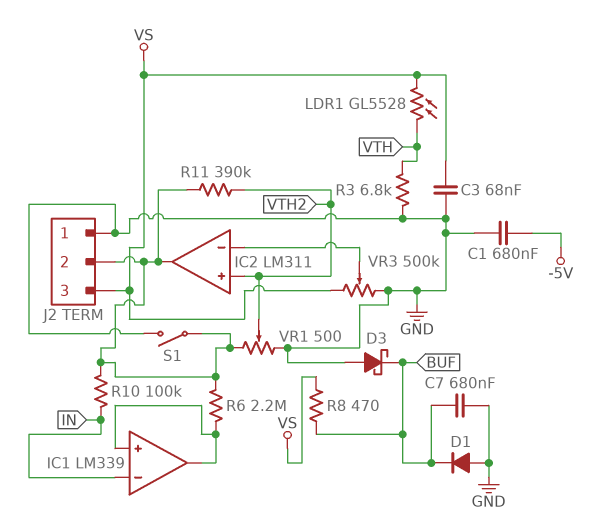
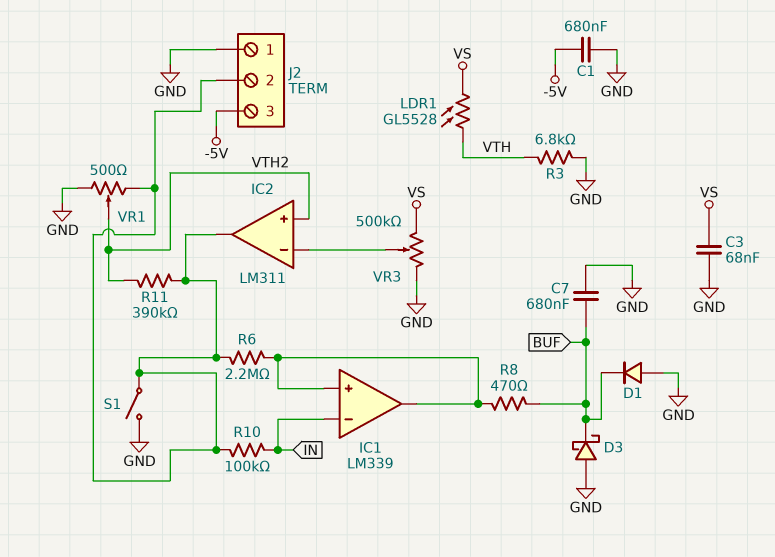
J2 pin 3: VS -> -5V
R8: 470 (BUF, VS) -> 470 (BUF, IC1/in+)

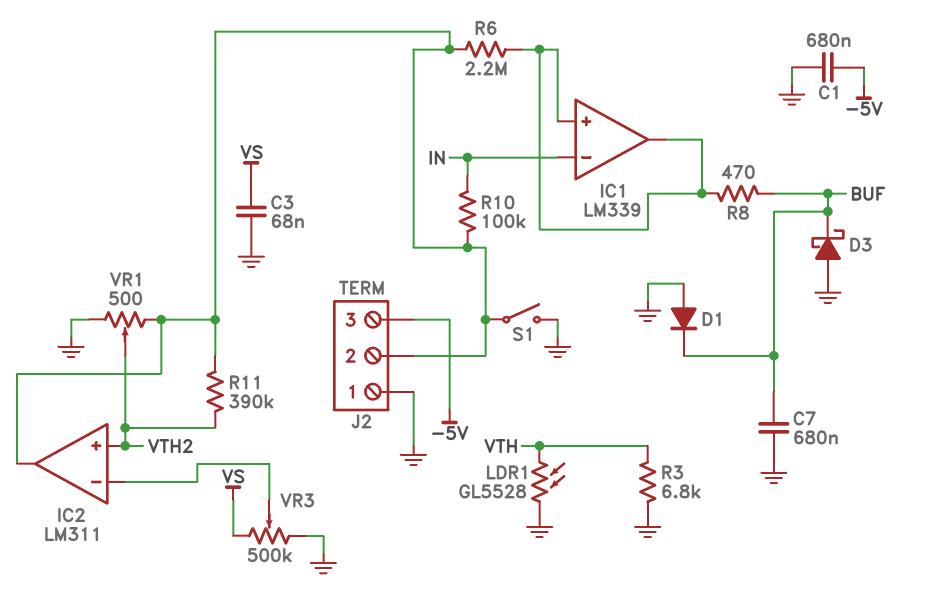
LDR1: GL5528 (VS, VTH) -> GL5528 (GND, VTH)

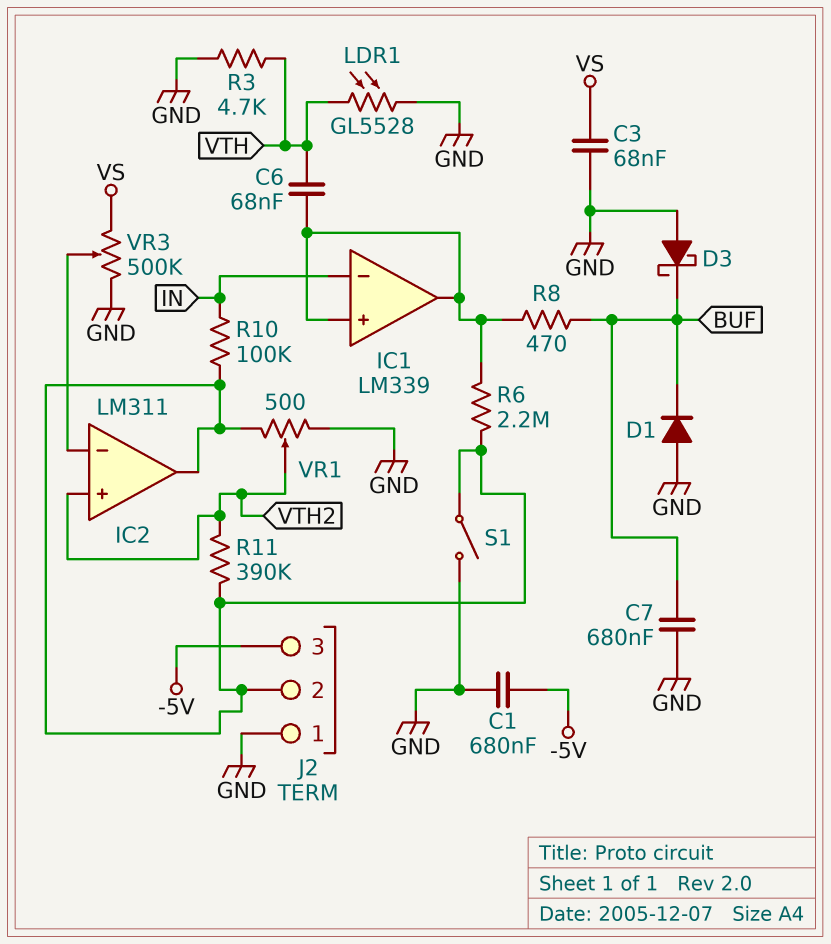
C6: none -> 68nF (IC1/in+, VTH)
R3: 6.8k (GND, VTH) -> 4.7k (GND, VTH)

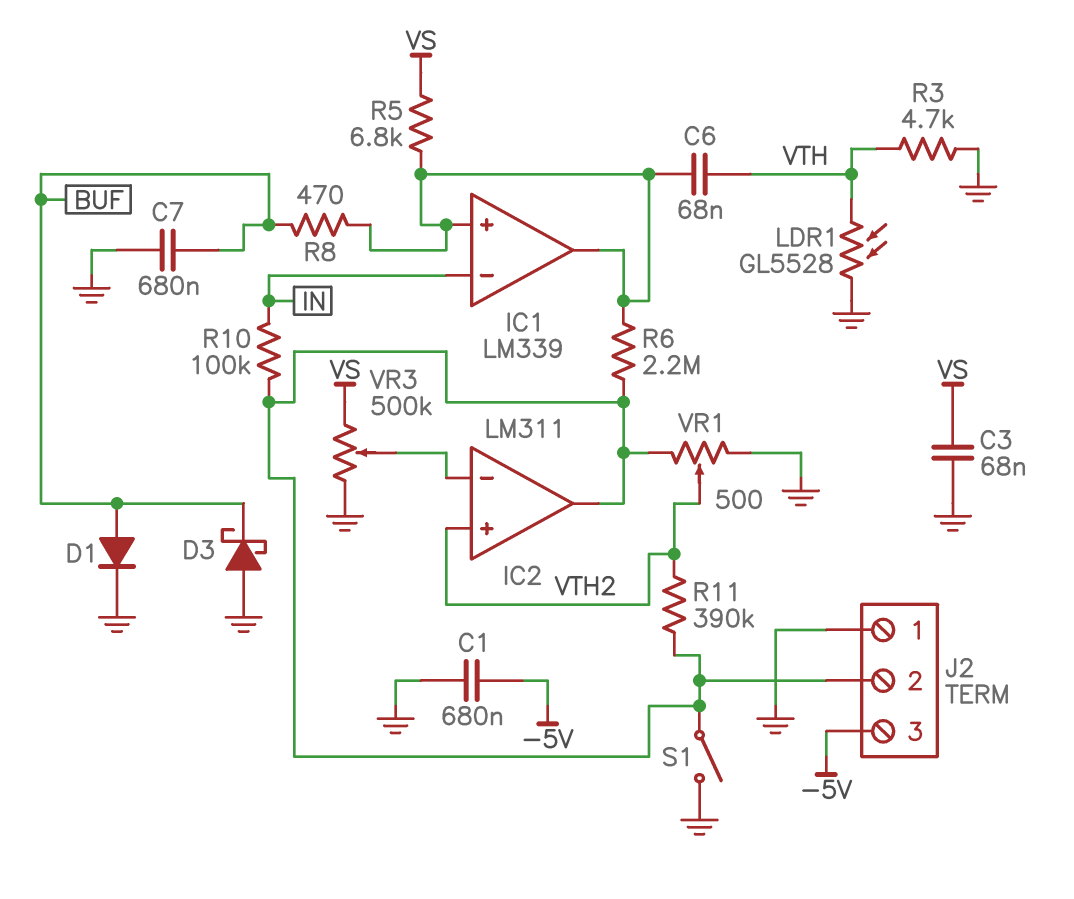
D1: diode (A GND, K BUF) -> diode (A BUF, K GND)
R5: none -> 6.8k (IC1/in+, VS)

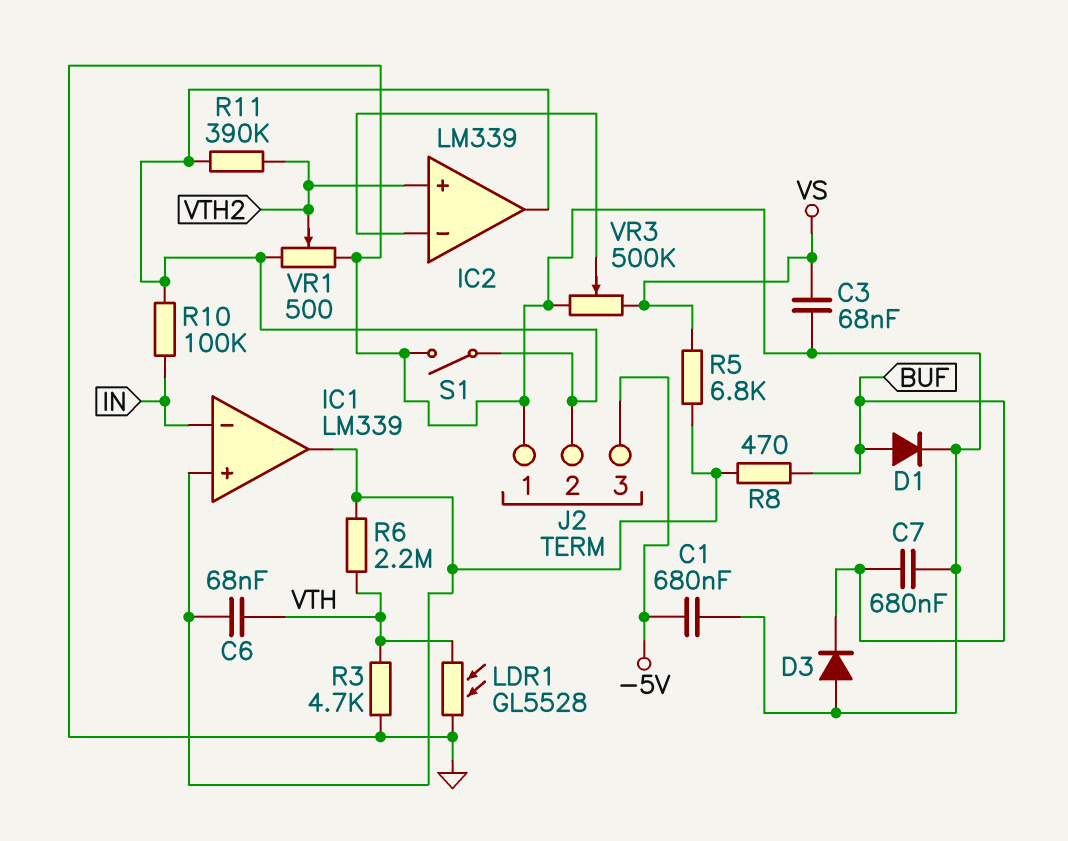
D3: schottky (A GND, K BUF) -> diode (A GND, K BUF)
IC2: LM311 -> LM339
R6: 2.2M (IC1/in+, IC2/out) -> 2.2M (IC1/in+, VTH)

